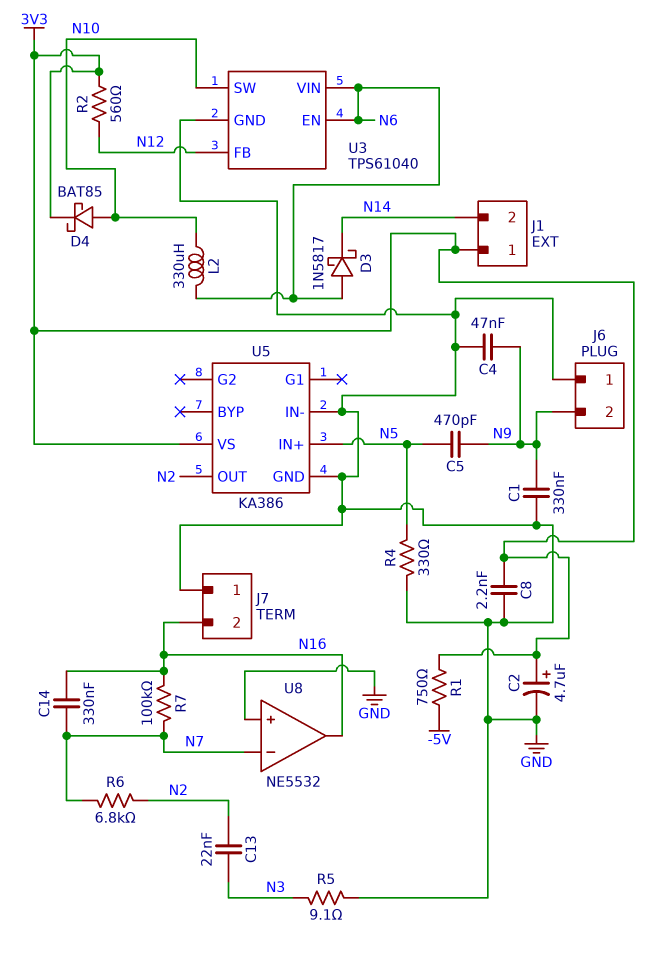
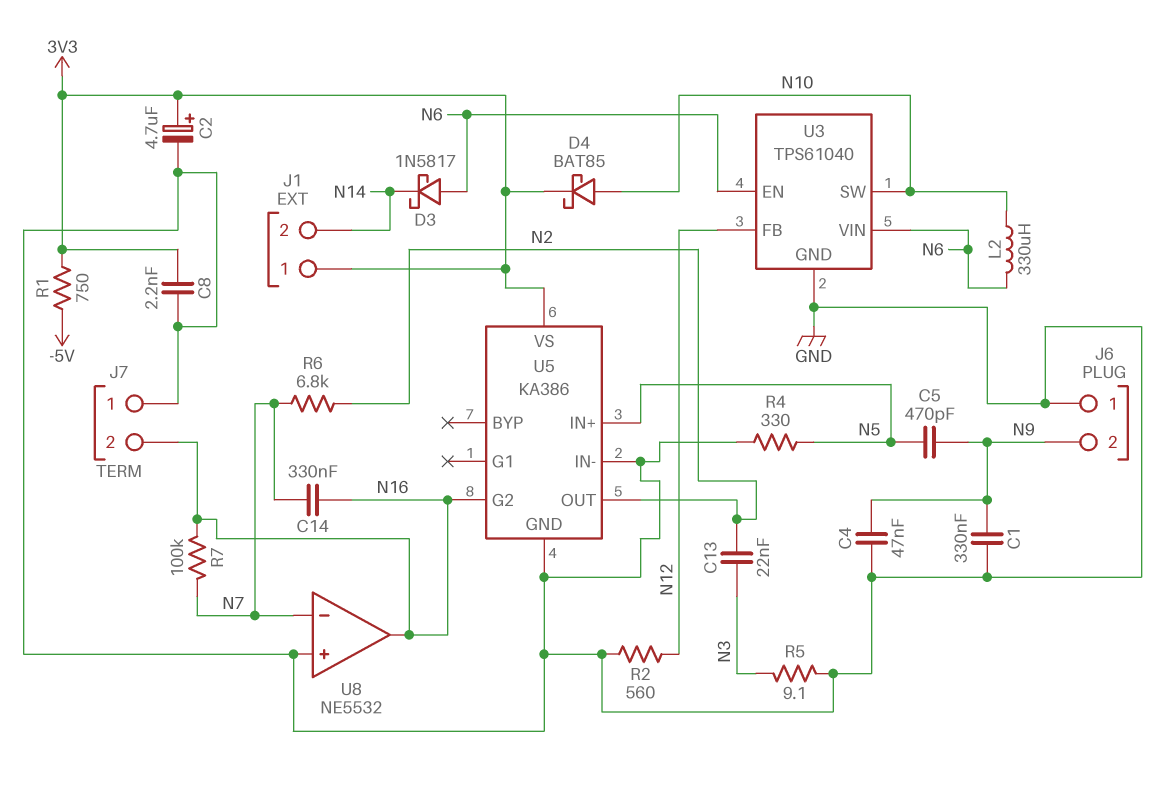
R2: 560 (3V3, N12) -> 560 (GND, N12)
U5 pin G2: none -> N16

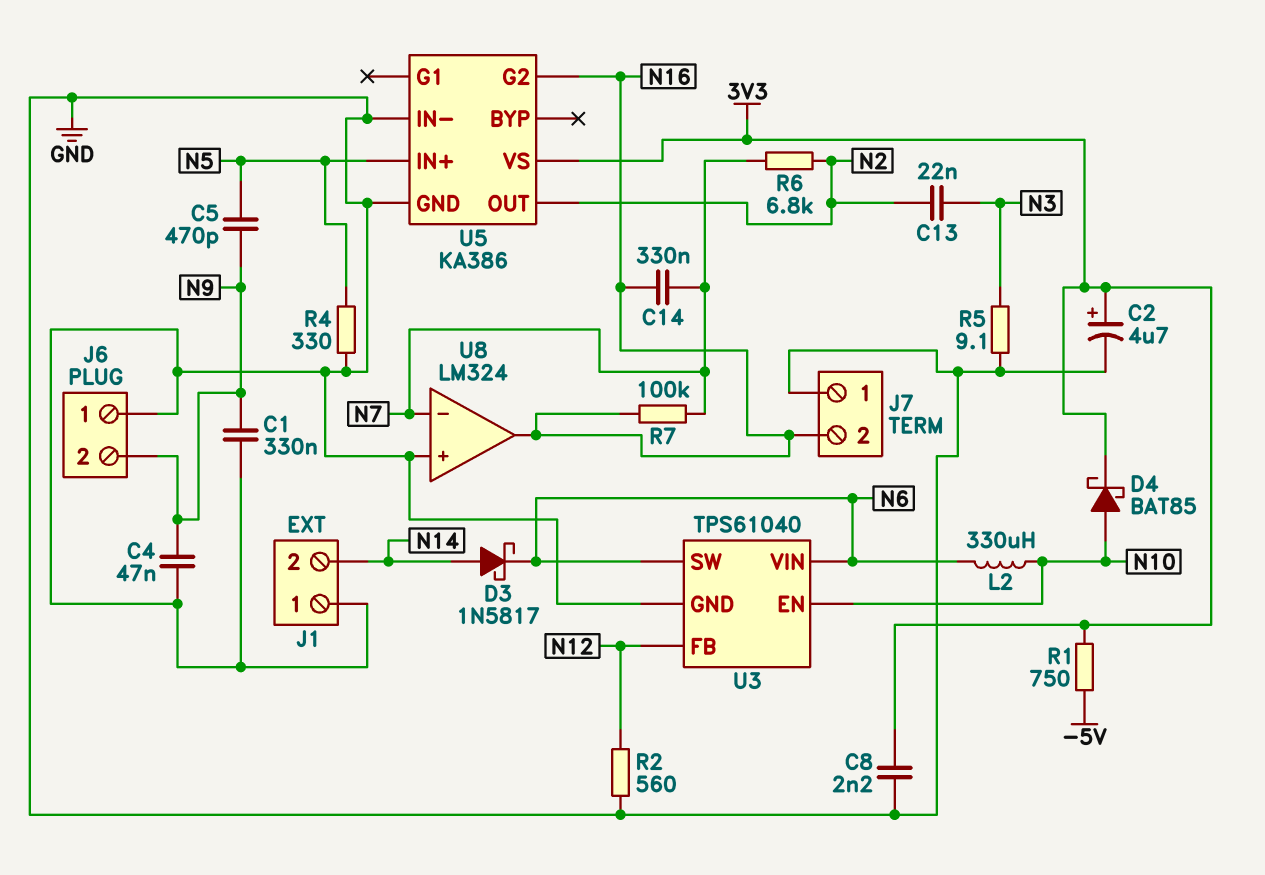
D3: schottky 1N5817 (A N6, K N14) -> schottky 1N5817 (A N14, K N6)
J1 pin 1: 3V3 -> GND
U3 pin EN: N6 -> N10
U3 pin SW: N10 -> N6
U8: NE5532 -> LM324

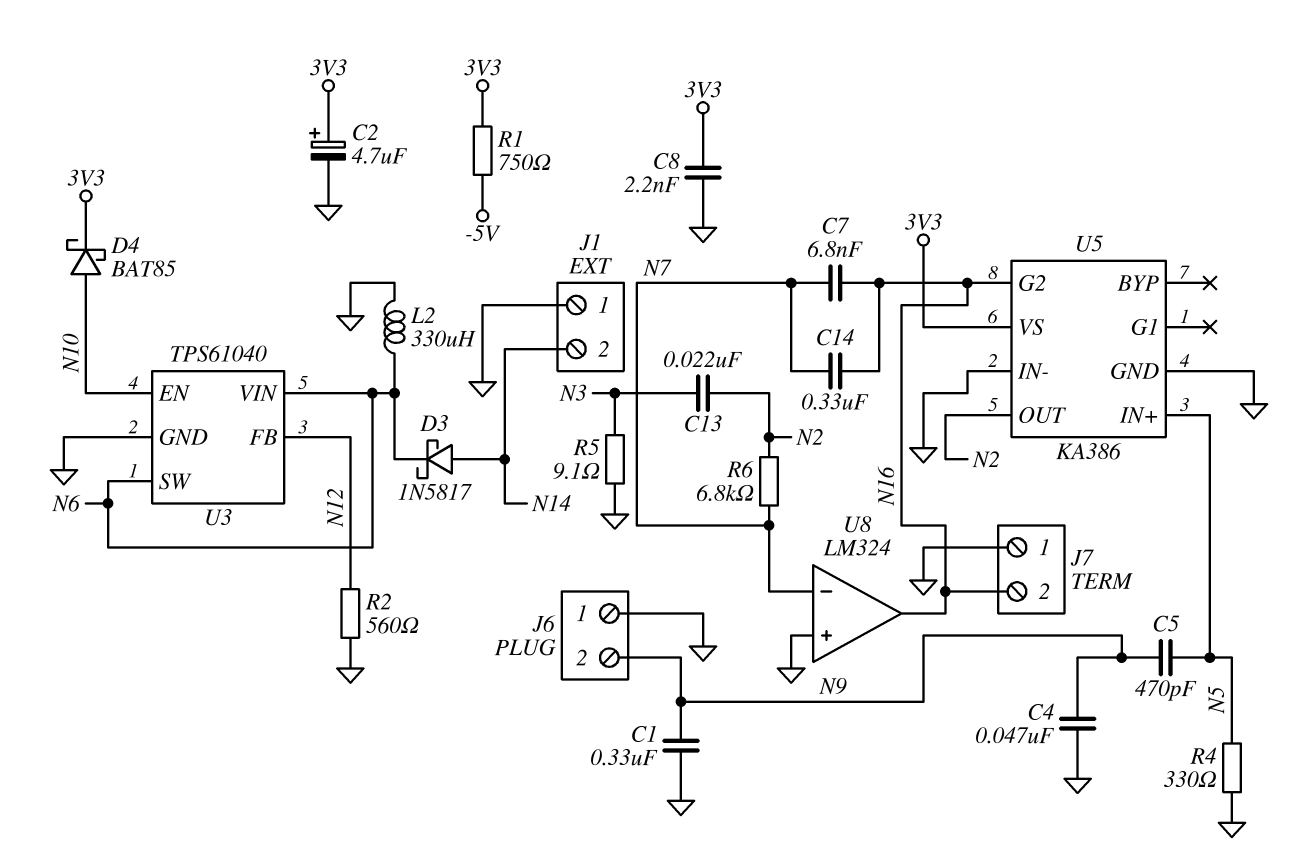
C7: none -> 6.8nF (N7, N16)
L2: 330uH (N6, N10) -> 330uH (GND, N6)
R7: 100k (N7, N16) -> none

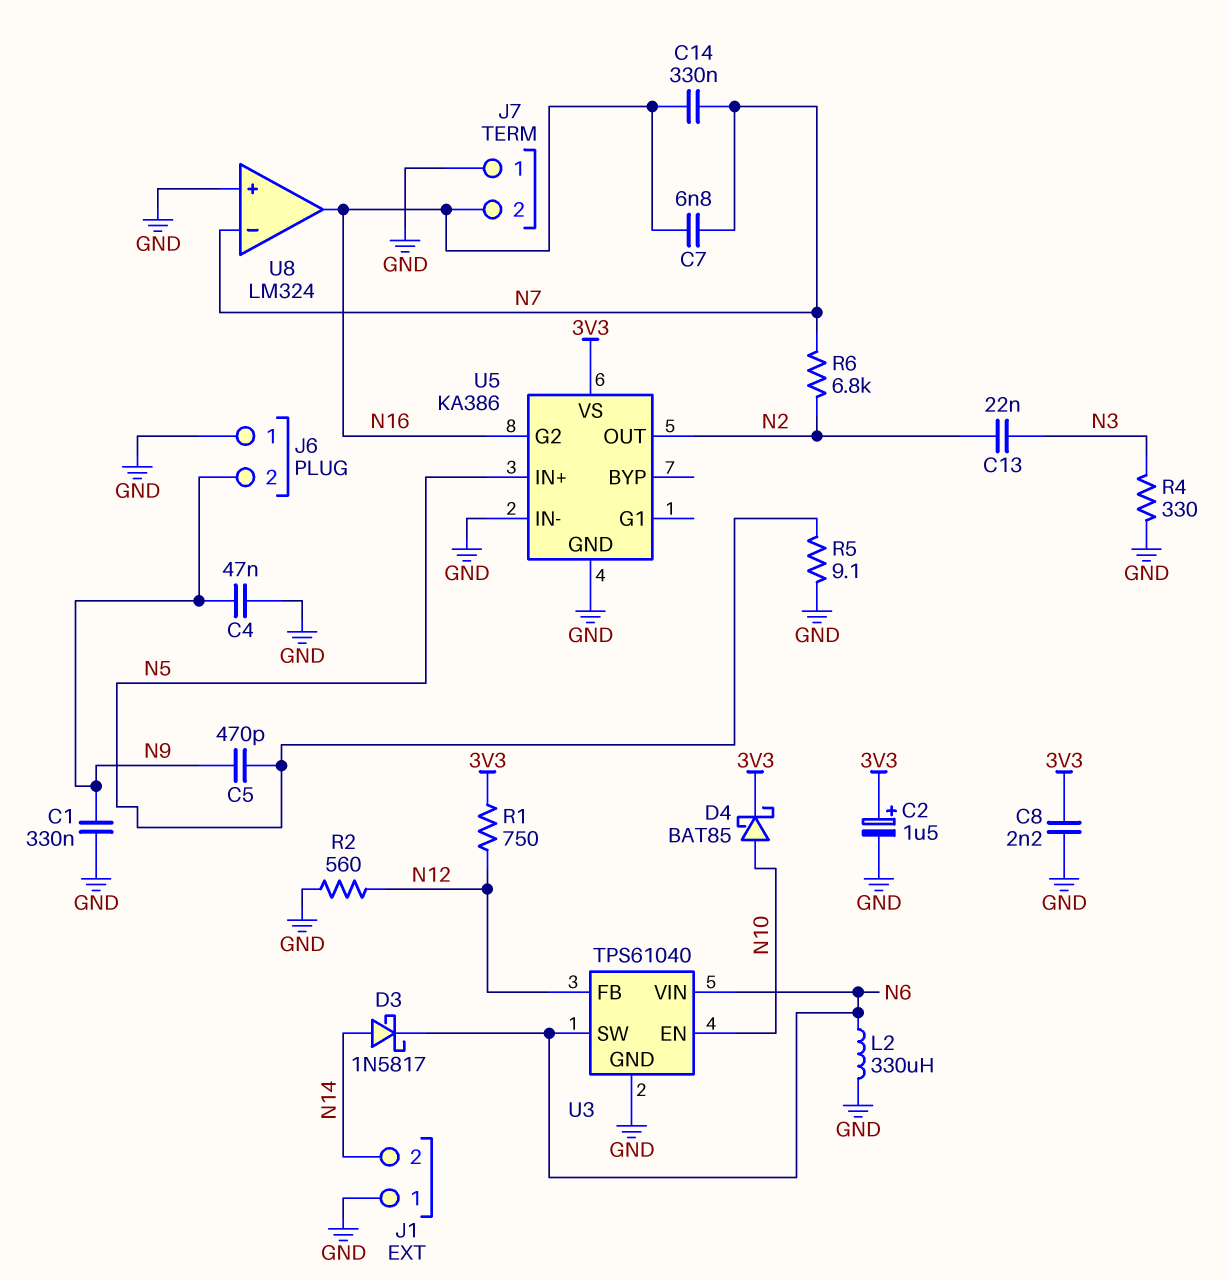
C2: 4.7uF (plus 3V3, minus GND) -> 1.5uF (plus 3V3, minus GND)
R1: 750 (-5V, 3V3) -> 750 (3V3, N12)
R4: 330 (GND, N5) -> 330 (GND, N3)
R5: 9.1 (GND, N3) -> 9.1 (GND, N5)

